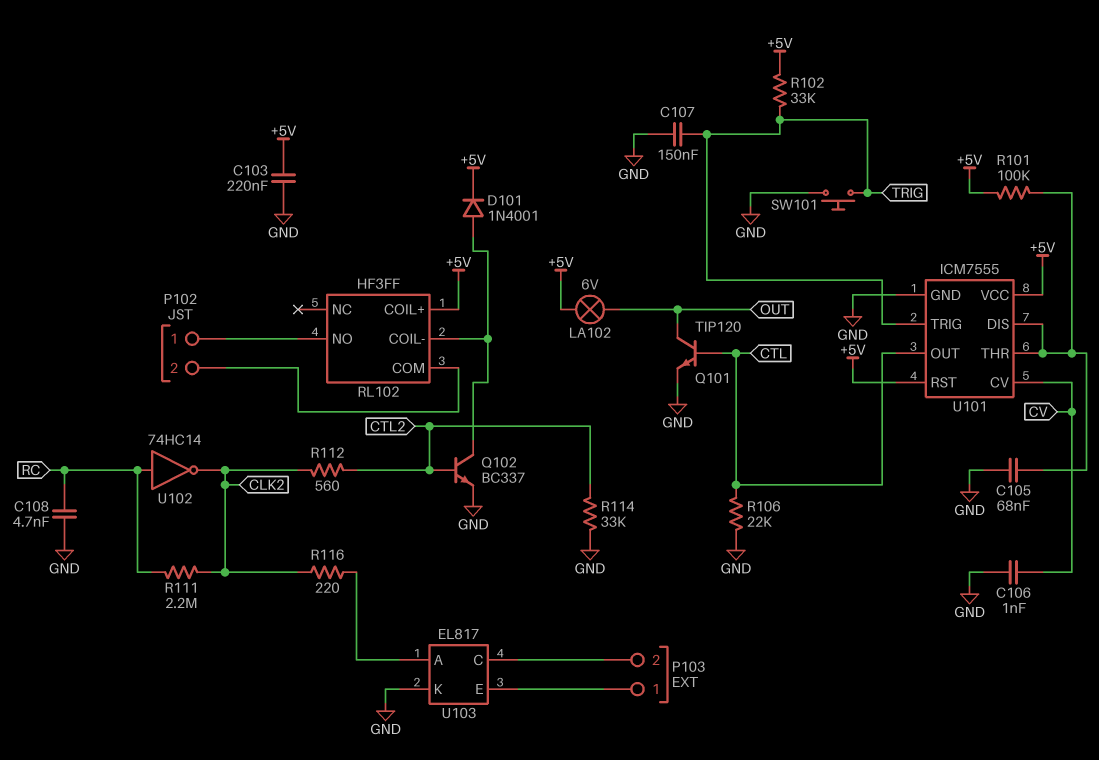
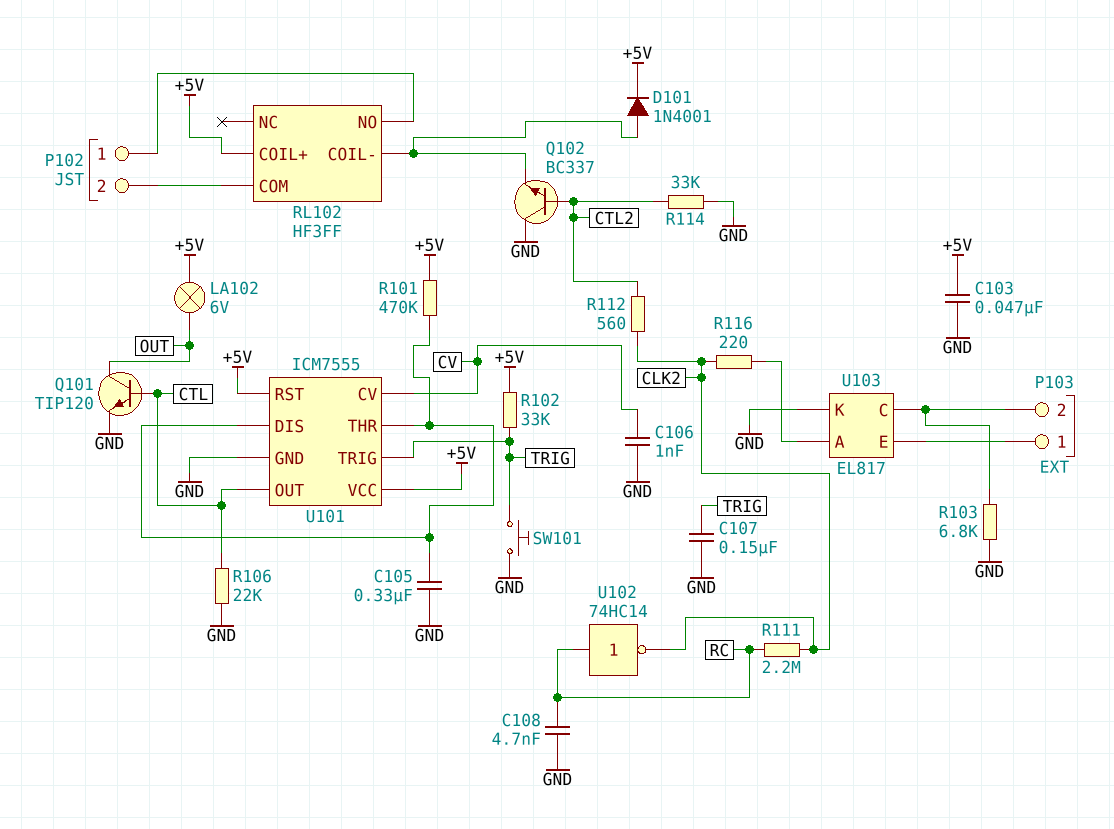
C103: 220nF (+5V, GND) -> 47nF (+5V, GND)
C105: 68nF (GND, U101/DIS) -> 330nF (GND, U101/DIS)
Q102: NPN BC337 (B CTL2, C RL102/COIL-, E GND) -> NPN BC337 (B CTL2, C GND, E RL102/COIL-)
R101: 100k (+5V, U101/DIS) -> 470k (+5V, U101/DIS)
R103: none -> 6.8k (GND, P103/2)

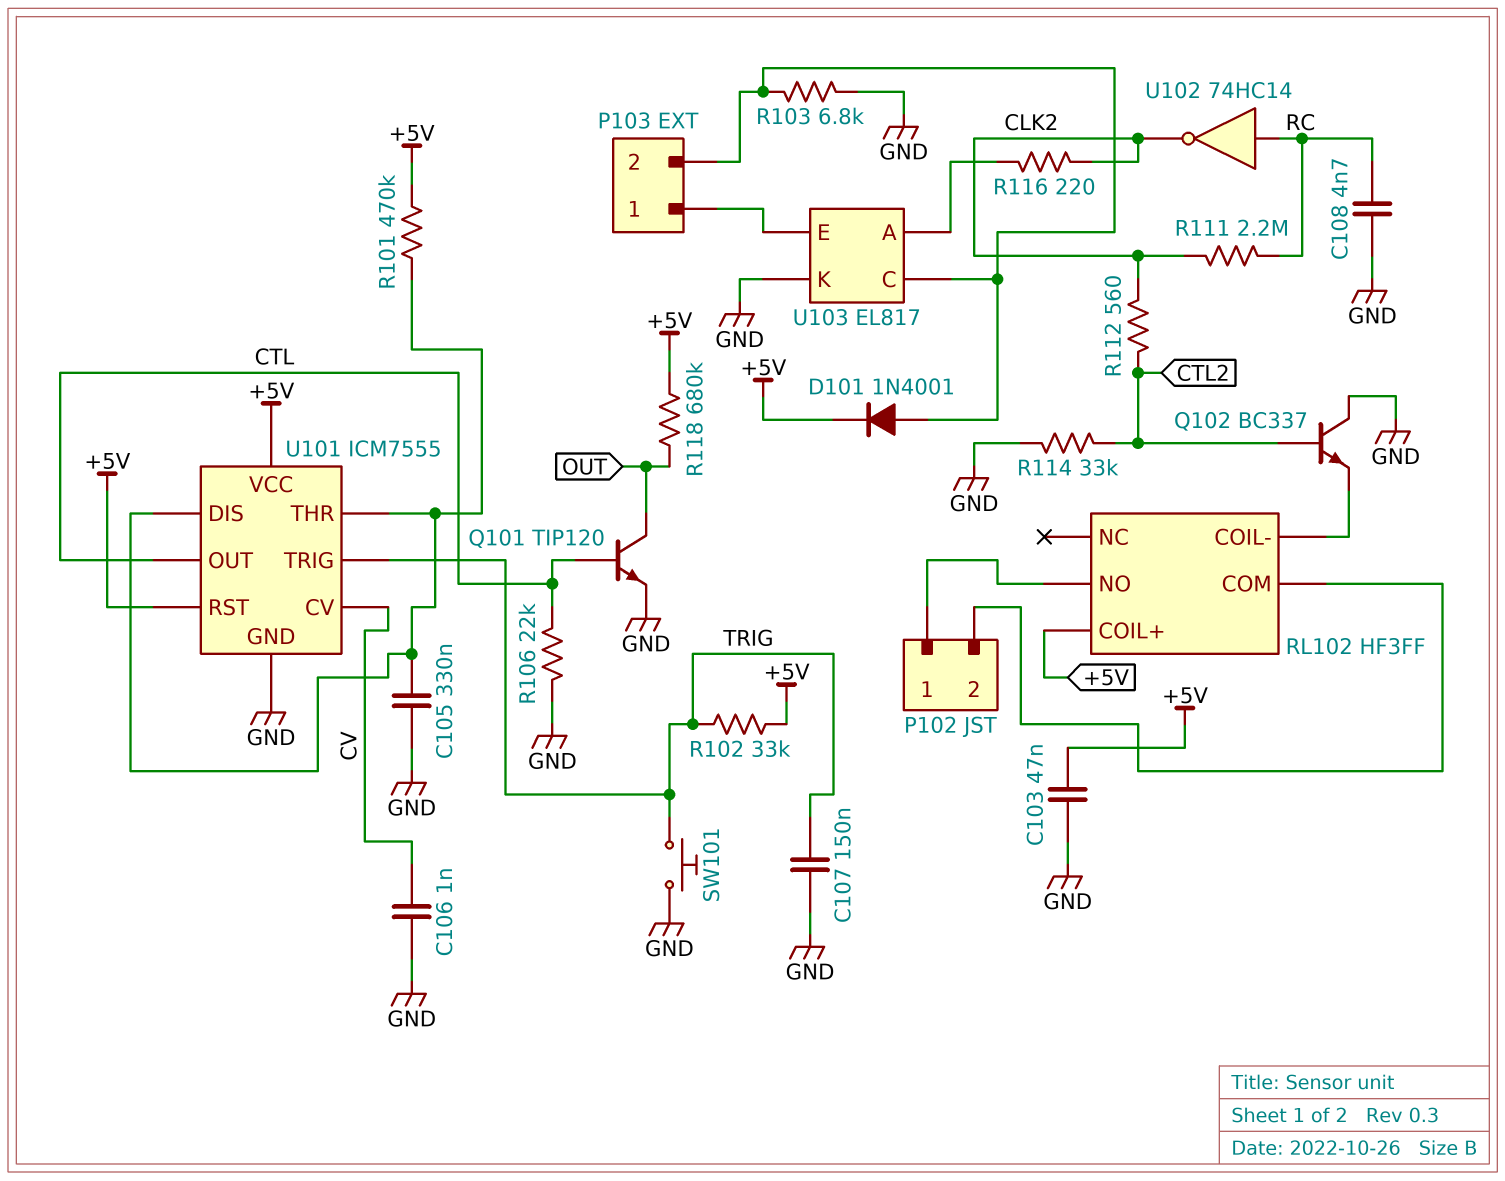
D101: diode 1N4001 (A RL102/COIL-, K +5V) -> diode 1N4001 (A P103/2, K +5V)
LA102: lamp 6V (+5V, OUT) -> none
R118: none -> 680k (+5V, OUT)

